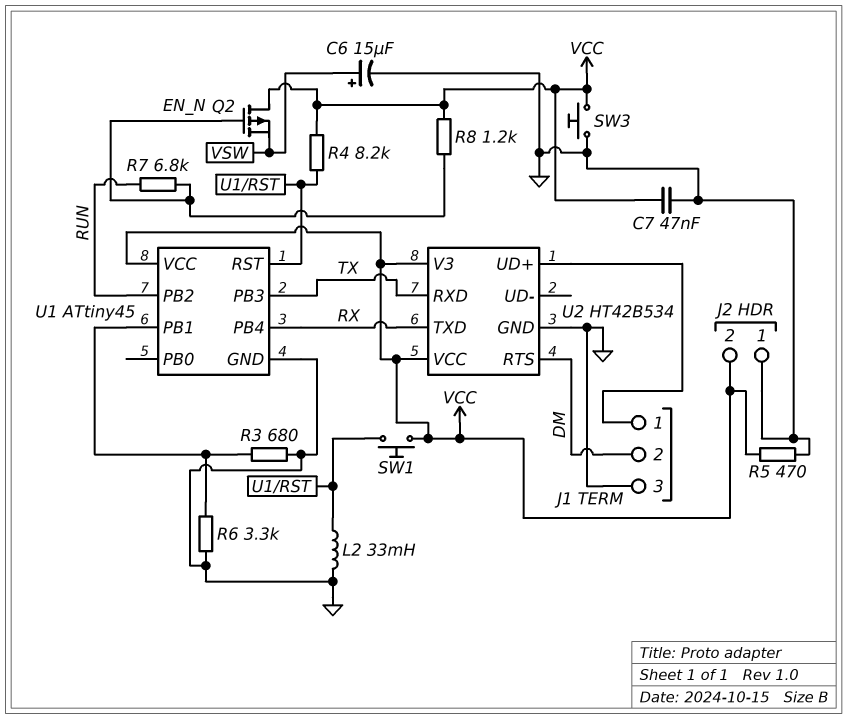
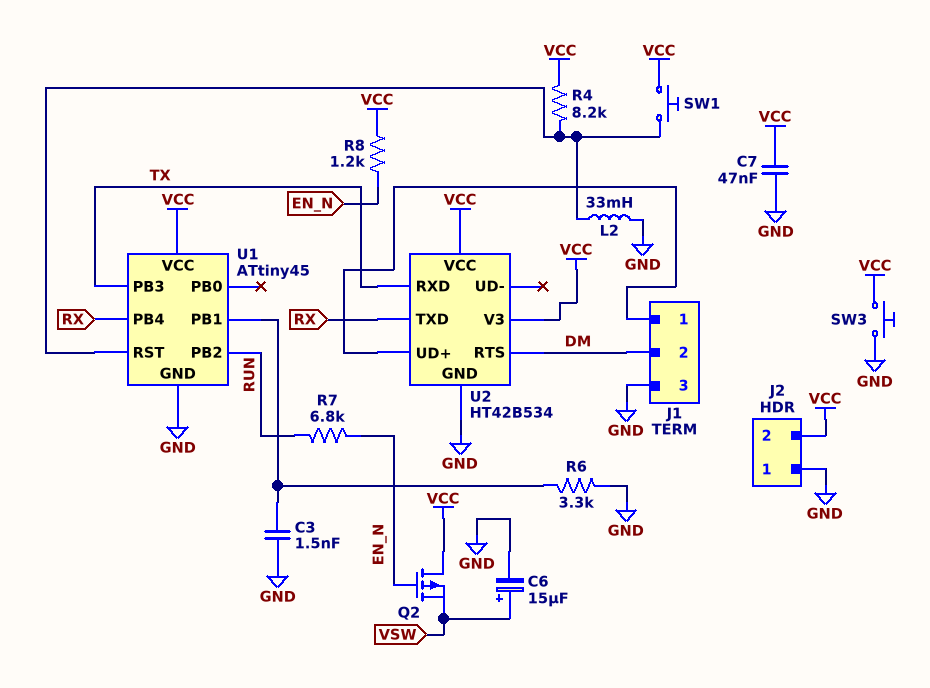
C3: none -> 1.5nF (GND, U1/PB1)
R3: 680 (GND, U1/PB1) -> none
R5: 470 (GND, VCC) -> none

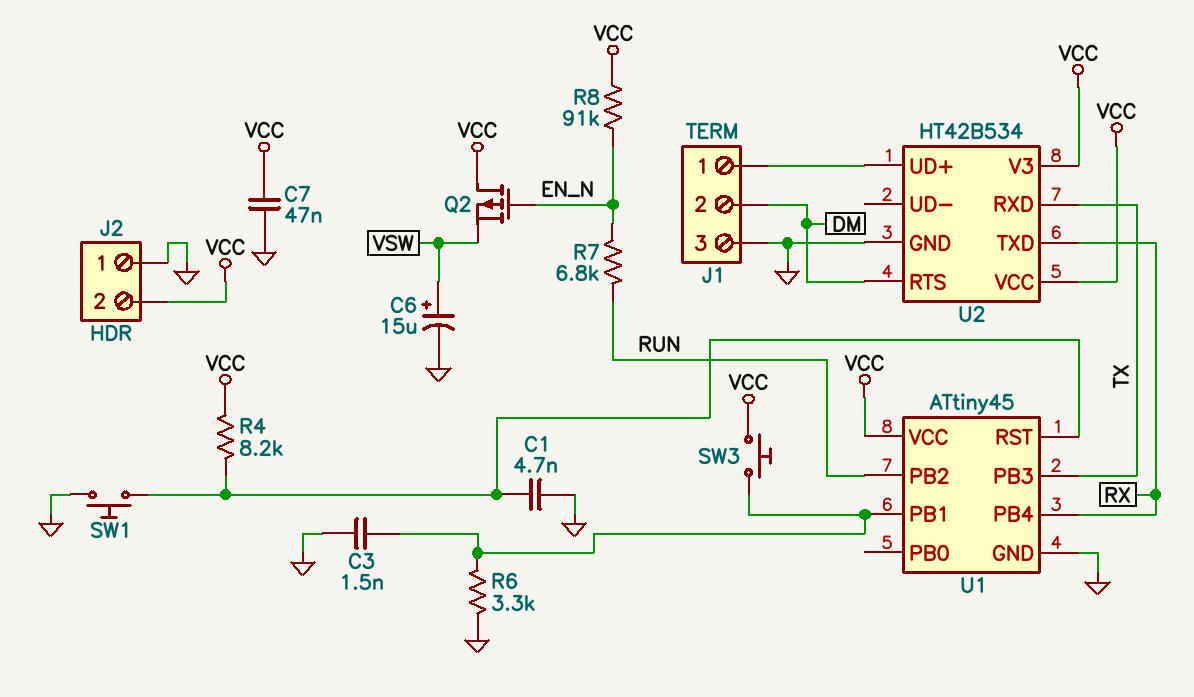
C1: none -> 4.7nF (GND, U1/RST)
L2: 33mH (GND, U1/RST) -> none
R8: 1.2k (EN_N, VCC) -> 91k (EN_N, VCC)
SW1: button (U1/RST, VCC) -> button (GND, U1/RST)
SW3: button (GND, VCC) -> button (U1/PB1, VCC)

